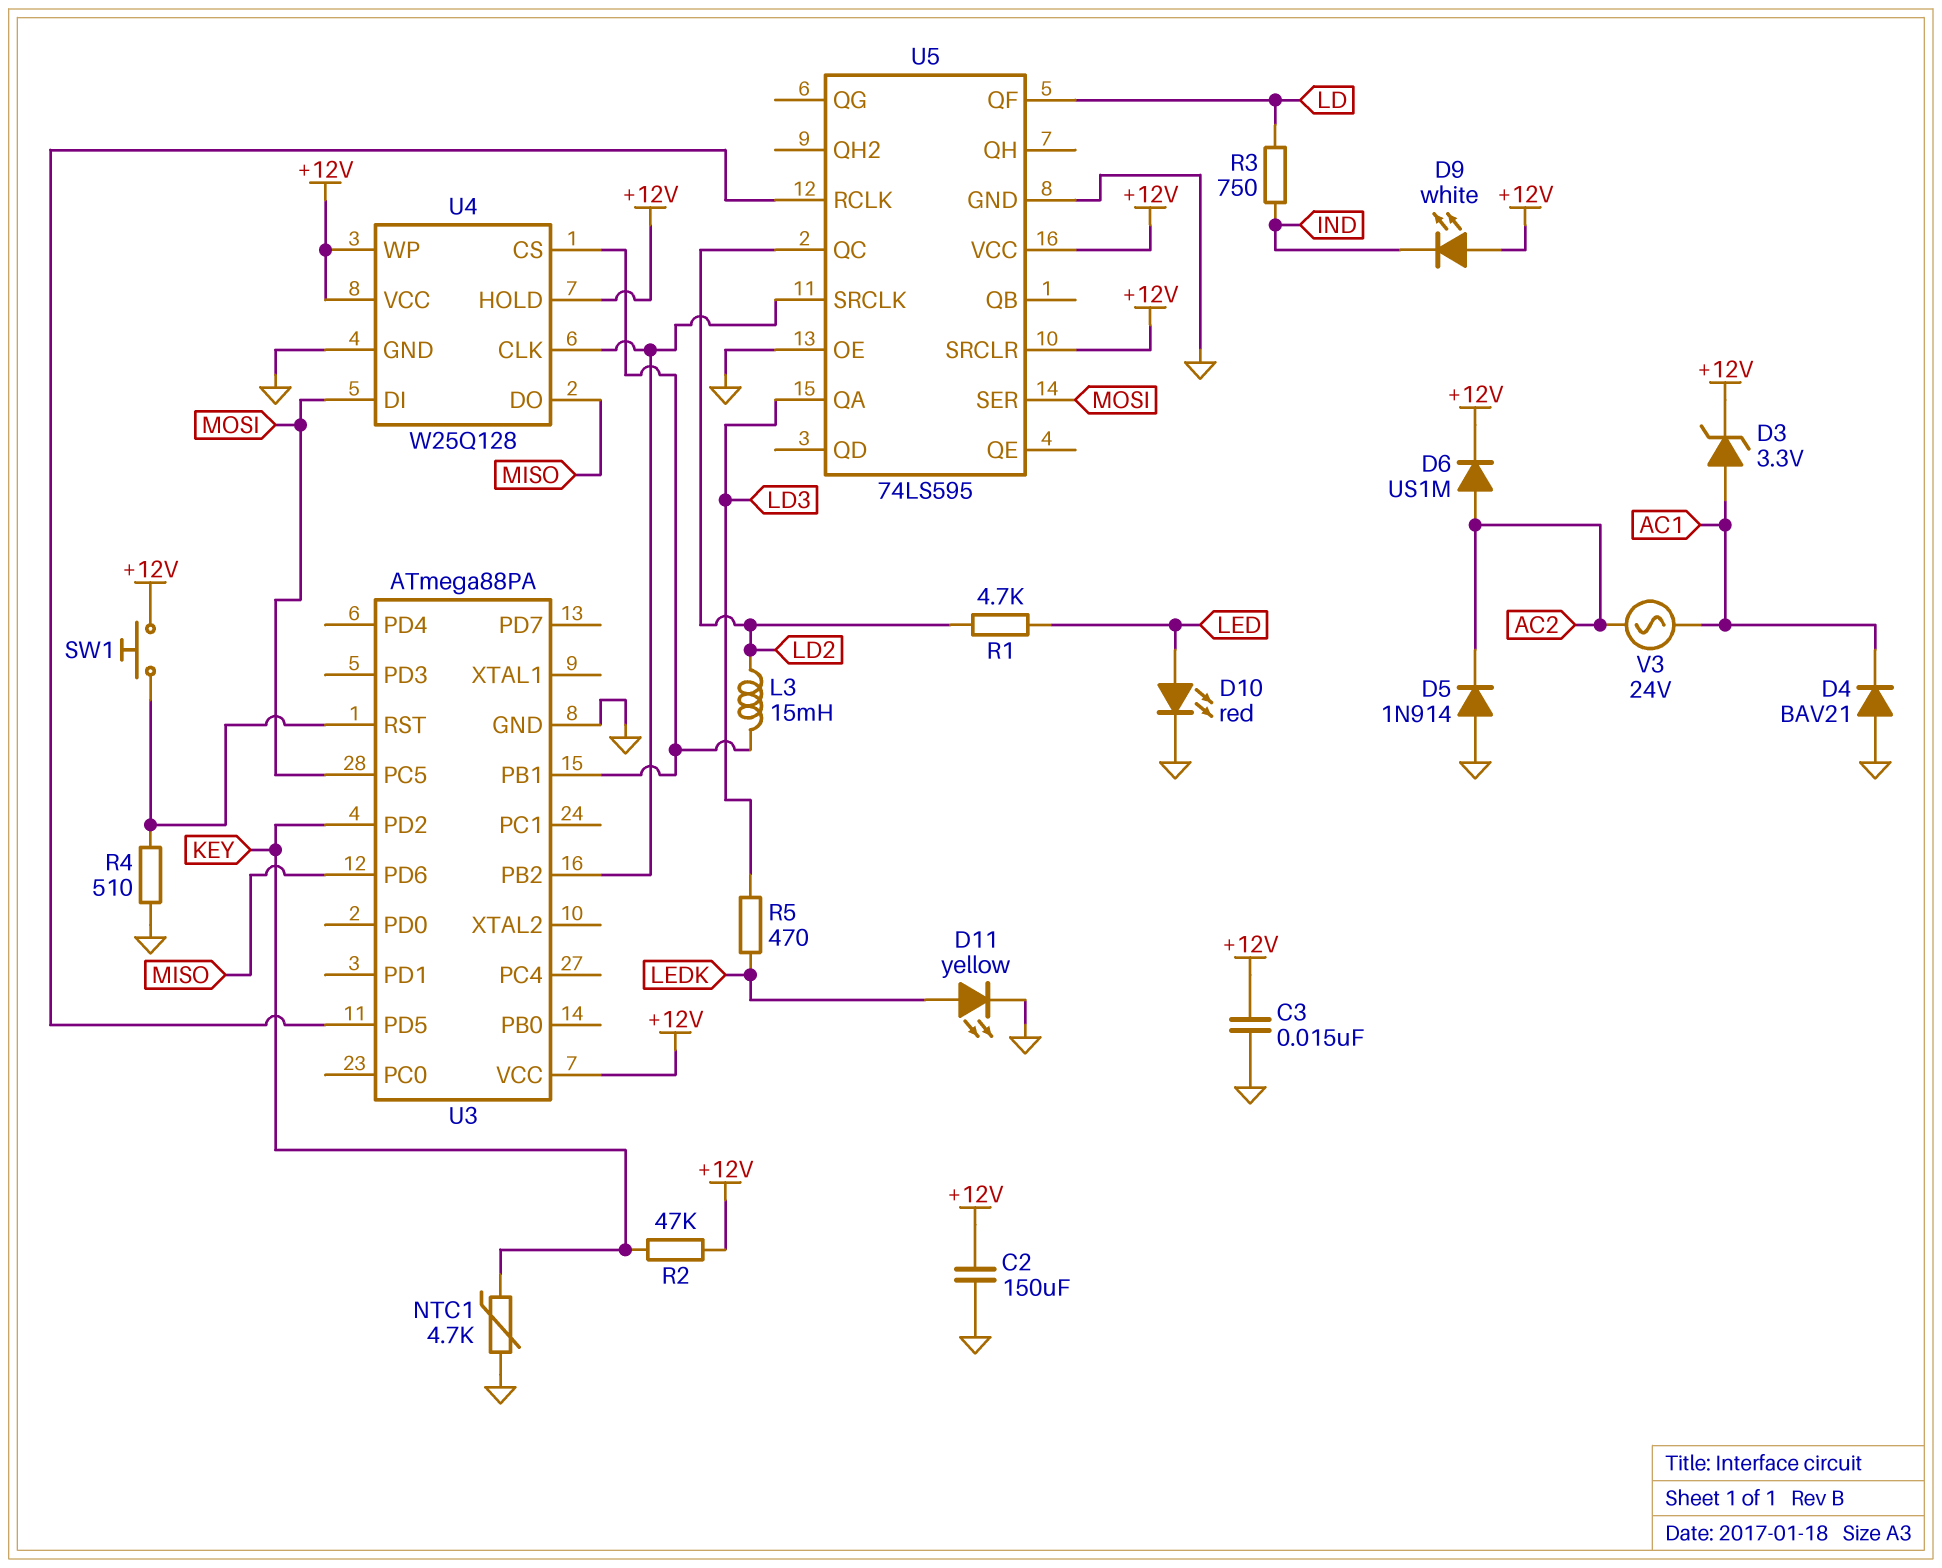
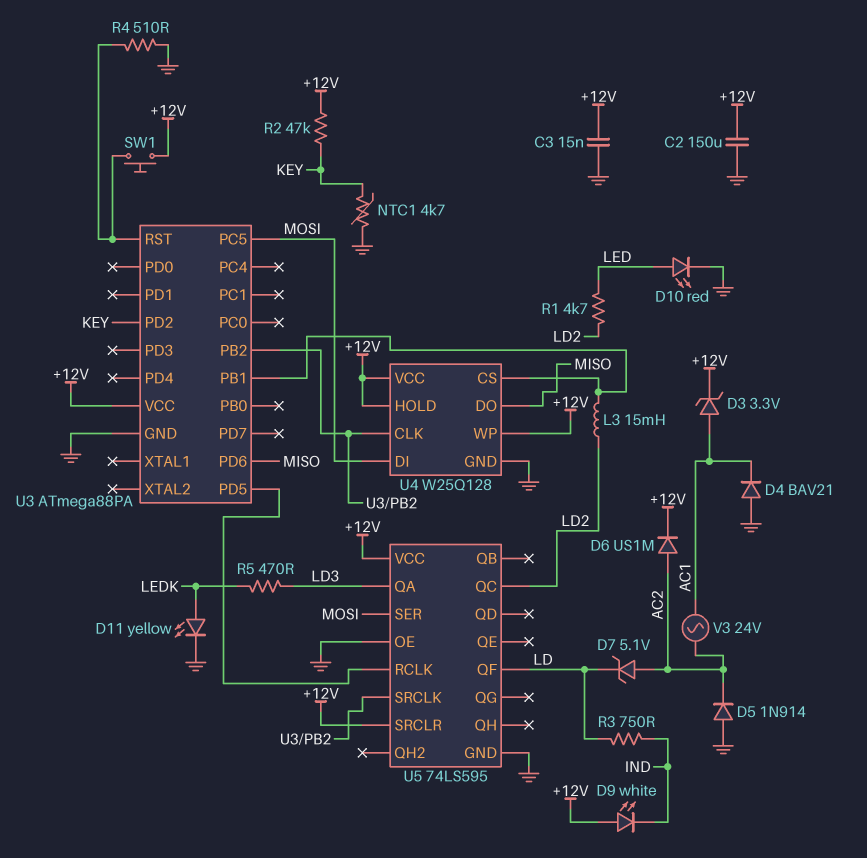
D7: none -> zener 5.1V (A AC2, K LD)

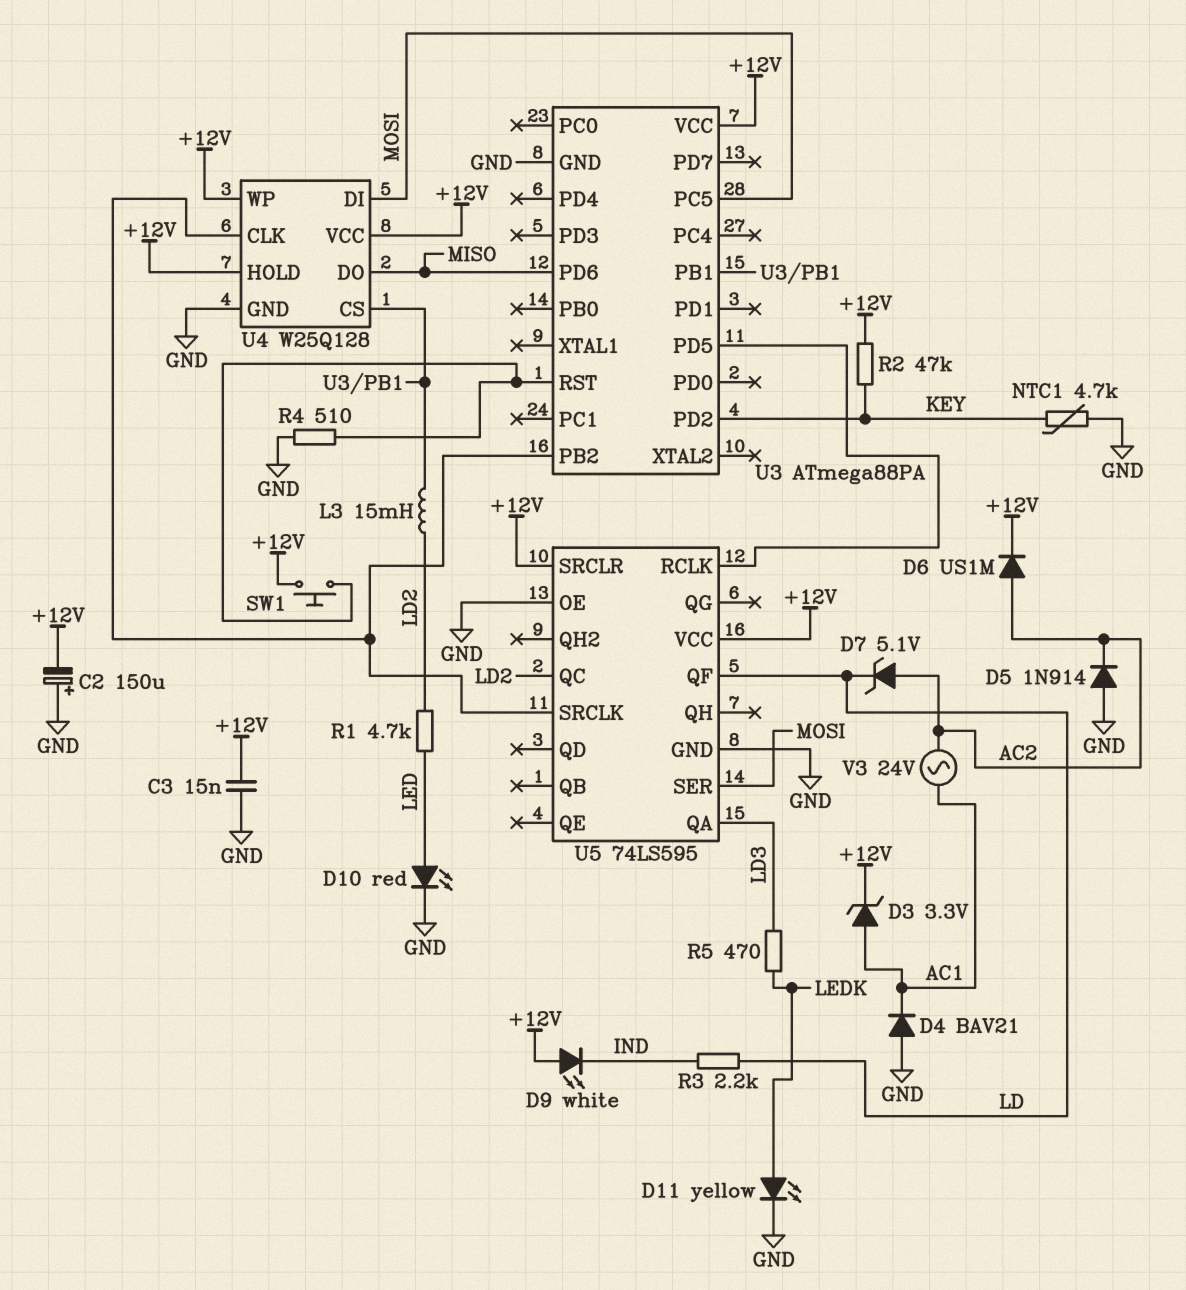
C2: 150uF (+12V, GND) -> 150uF (plus GND, minus +12V)
R3: 750 (IND, LD) -> 2.2k (IND, LD)

